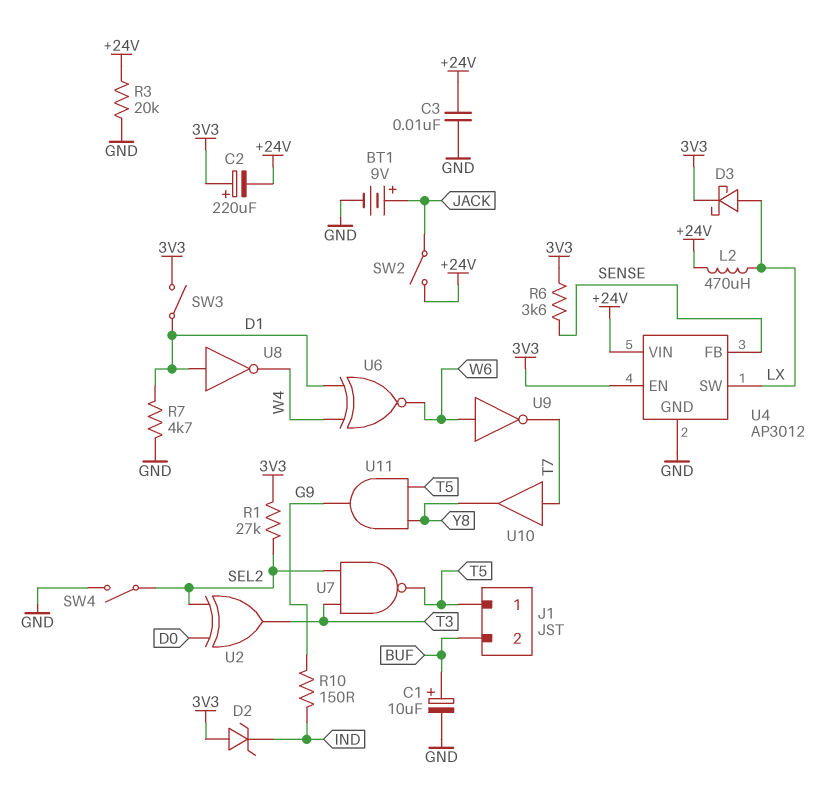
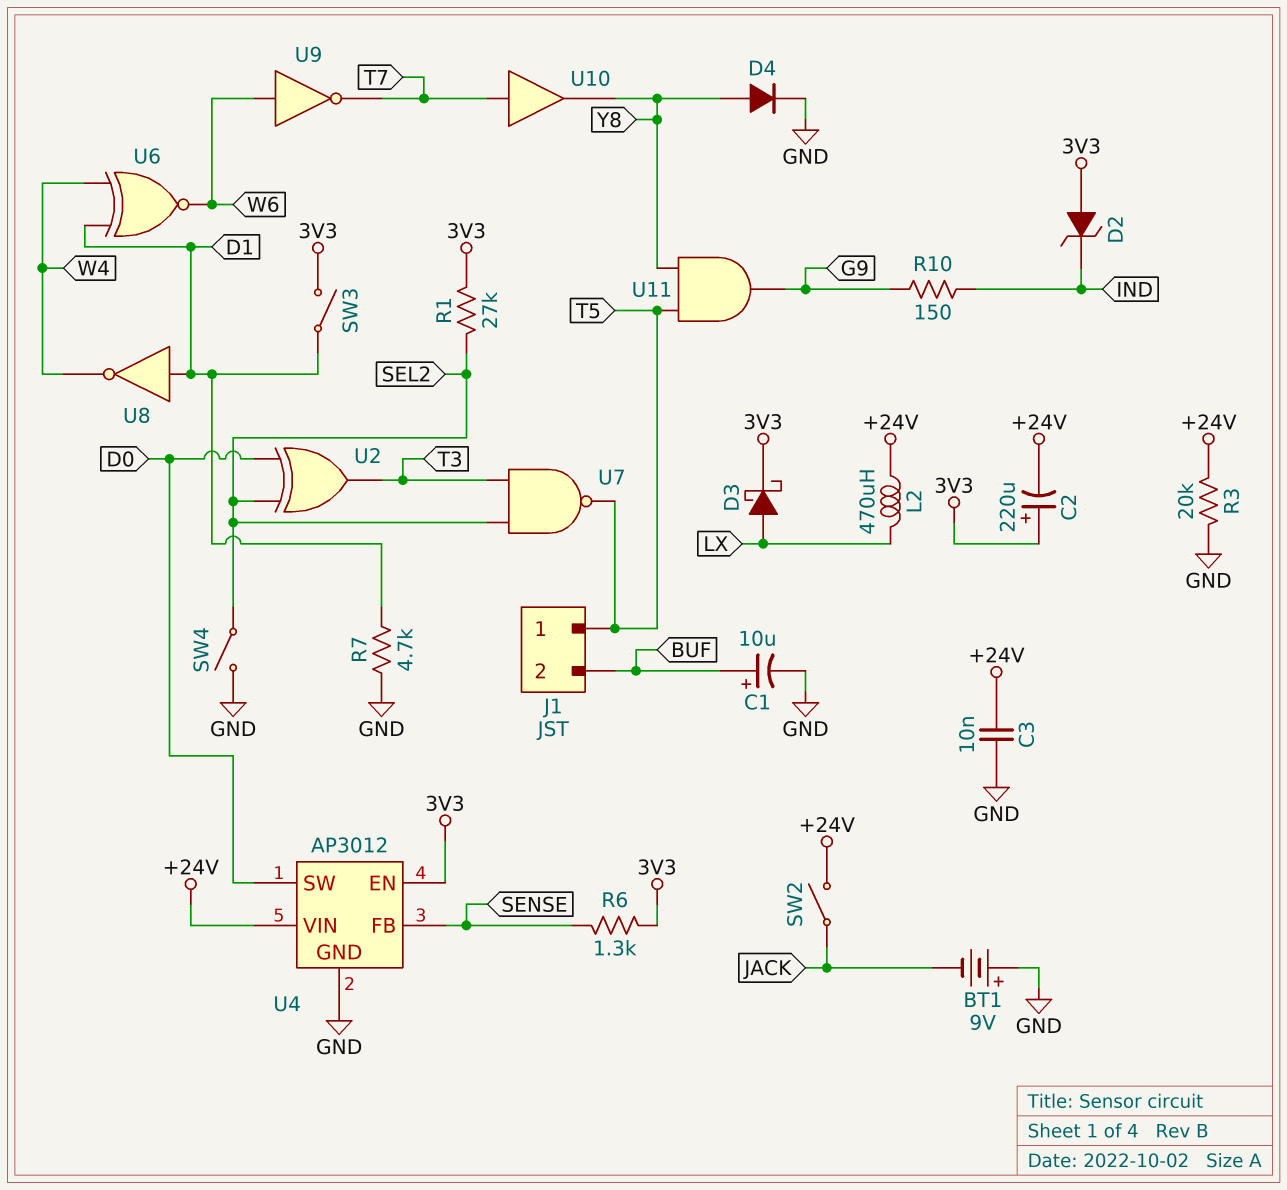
BT1: 9V (plus JACK, minus GND) -> 9V (plus GND, minus JACK)
D4: none -> diode (A Y8, K GND)
R6: 3.6k (3V3, SENSE) -> 1.3k (3V3, SENSE)
U4 pin SW: LX -> D0

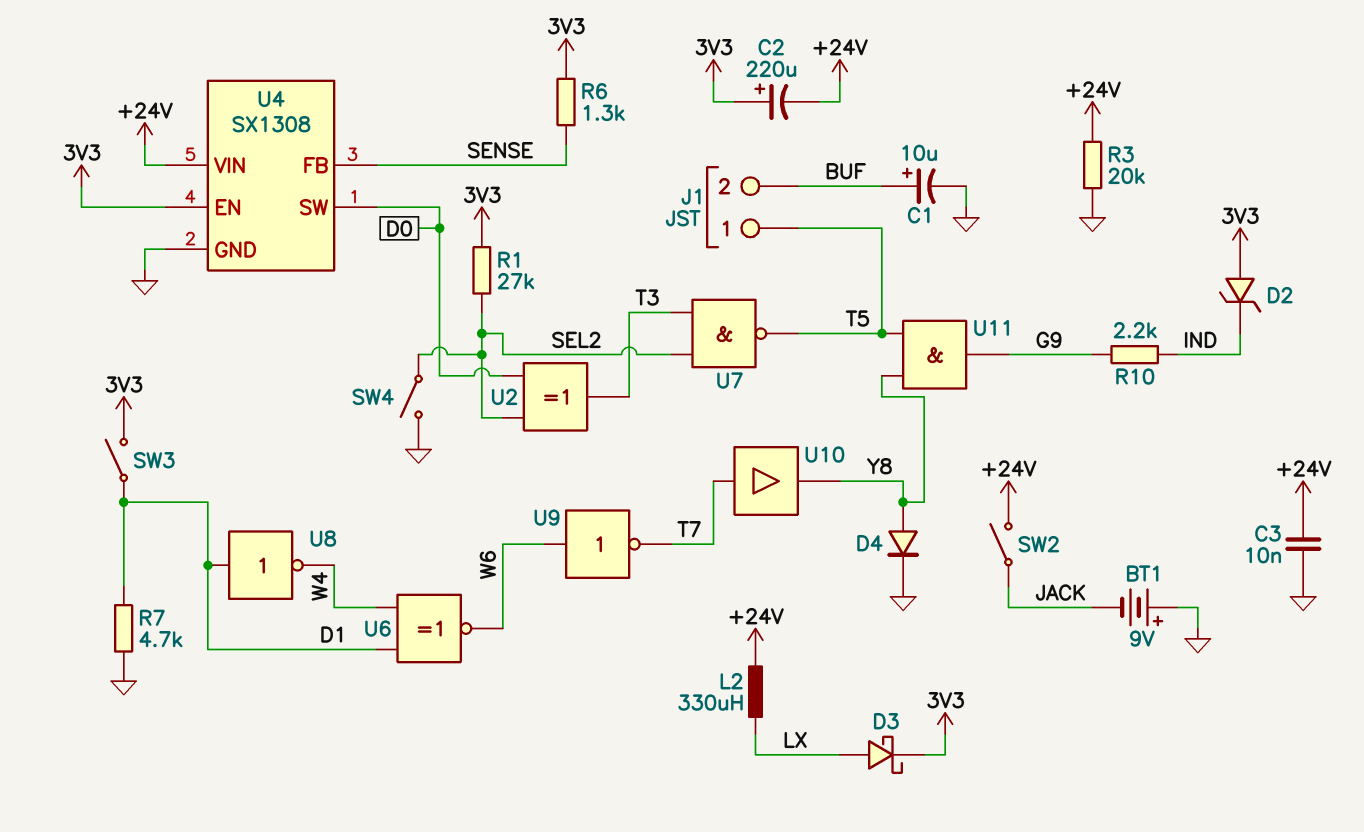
L2: 470uH (+24V, LX) -> 330uH (+24V, LX)
R10: 150 (G9, IND) -> 2.2k (G9, IND)
U4: AP3012 -> SX1308

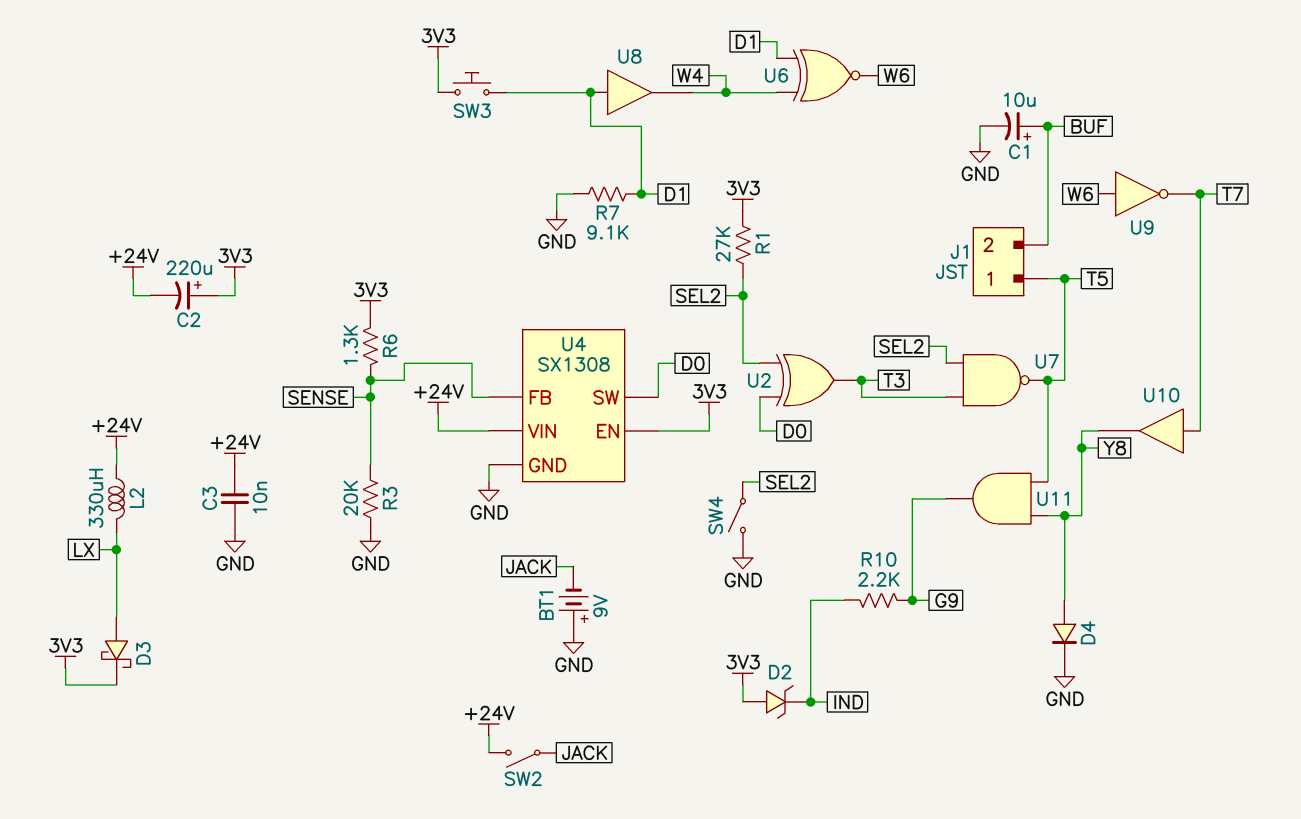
R3: 20k (+24V, GND) -> 20k (GND, SENSE)
R7: 4.7k (D1, GND) -> 9.1k (D1, GND)
SW3: switch (3V3, D1) -> button (3V3, D1)
U8: NOT (in D1, out W4) -> buffer (in D1, out W4)

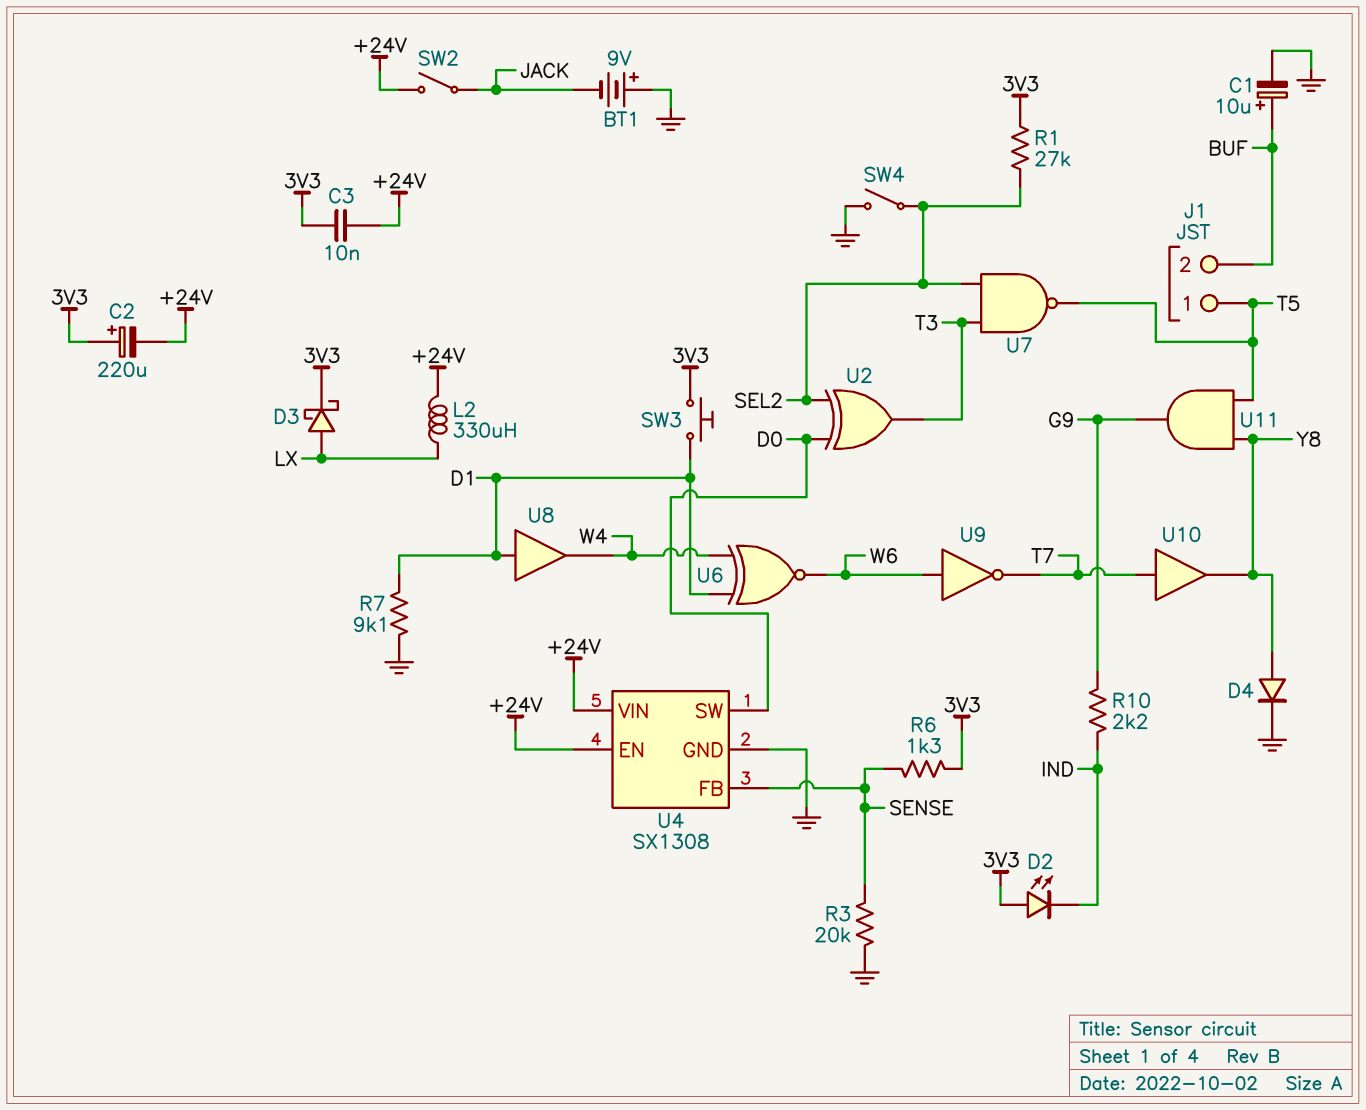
C3: 10nF (+24V, GND) -> 10nF (+24V, 3V3)
D2: zener (A 3V3, K IND) -> LED (A 3V3, K IND)
U4 pin EN: 3V3 -> +24V

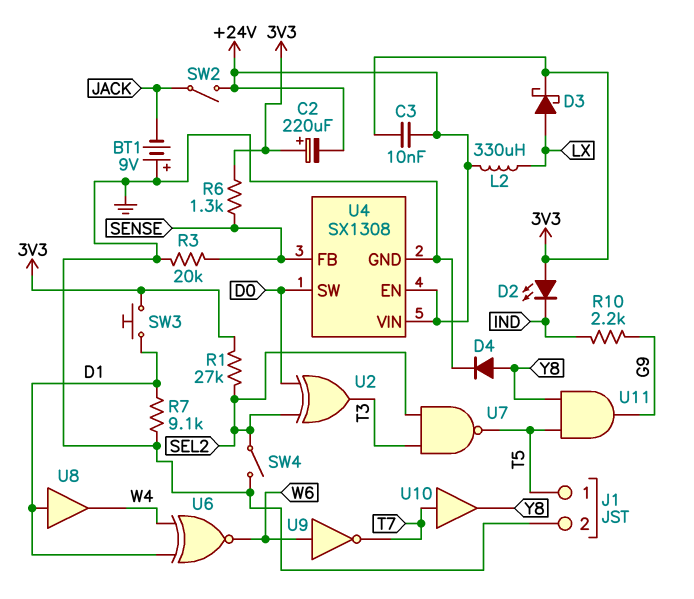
C1: 10uF (plus BUF, minus GND) -> none
J1 pin 2: BUF -> GND

